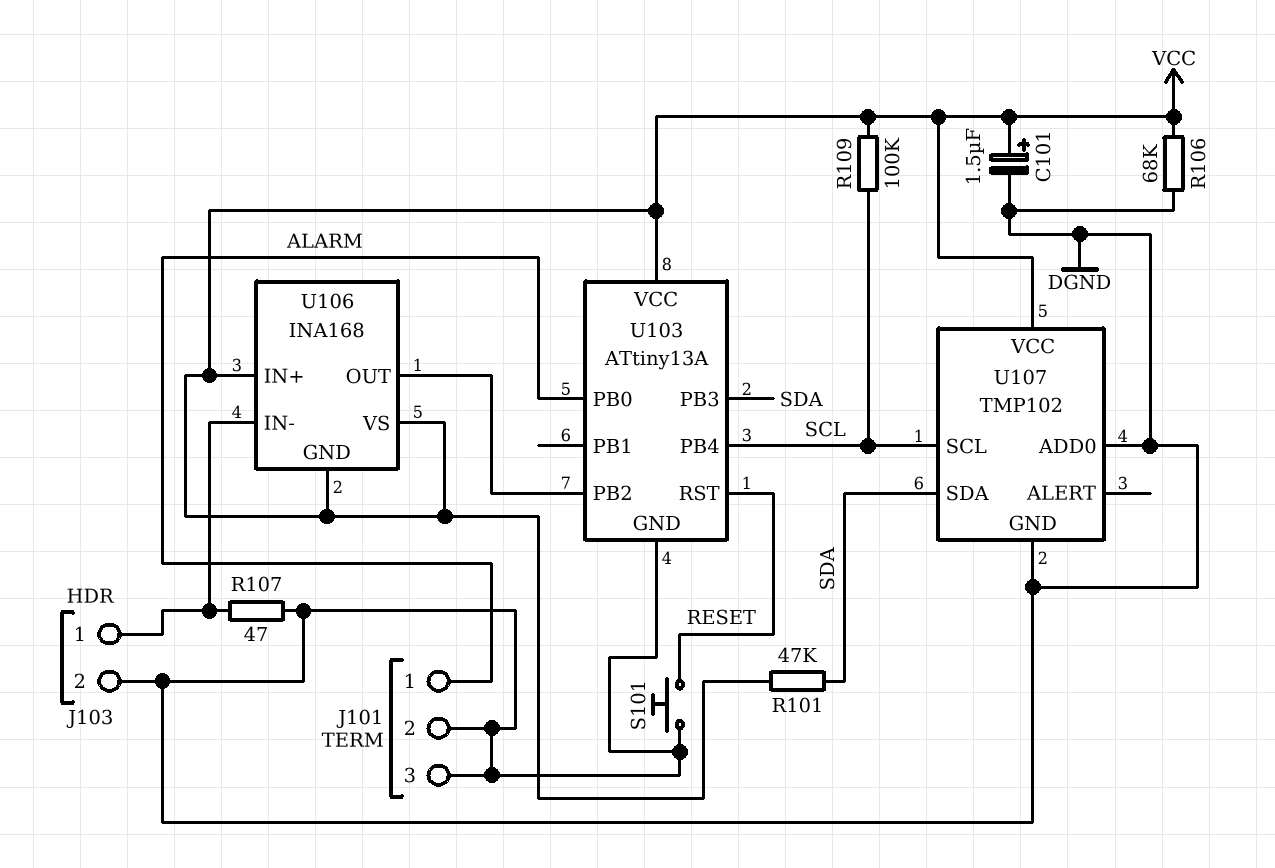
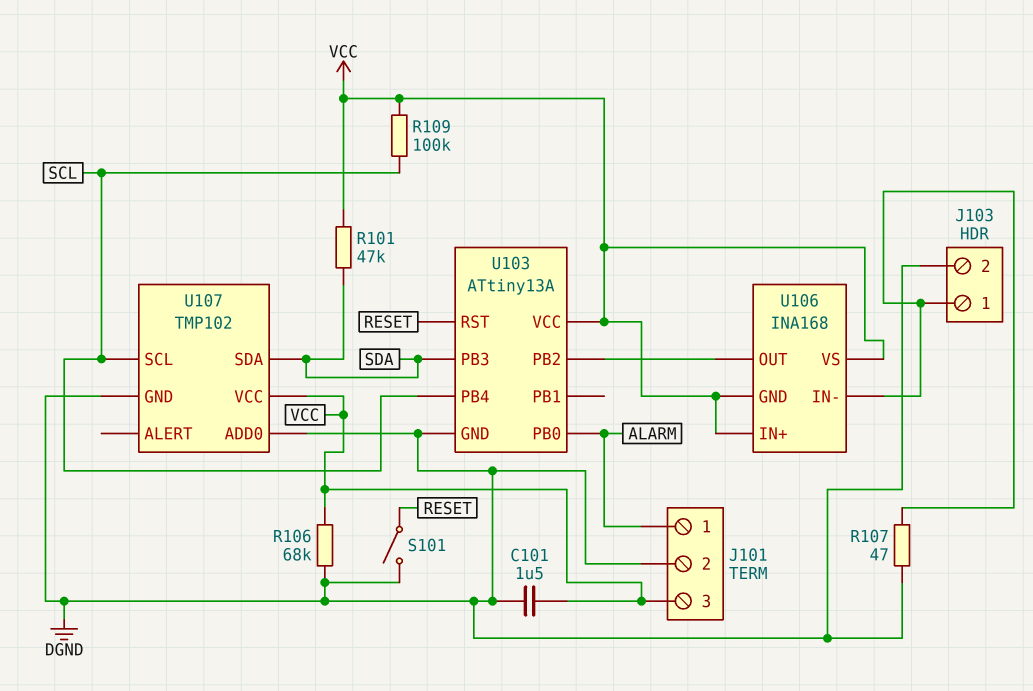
C101: 1.5uF (plus VCC, minus DGND) -> 1.5uF (DGND, VCC)
J101 pin 3: DGND -> VCC
S101: button (DGND, RESET) -> switch (DGND, RESET)

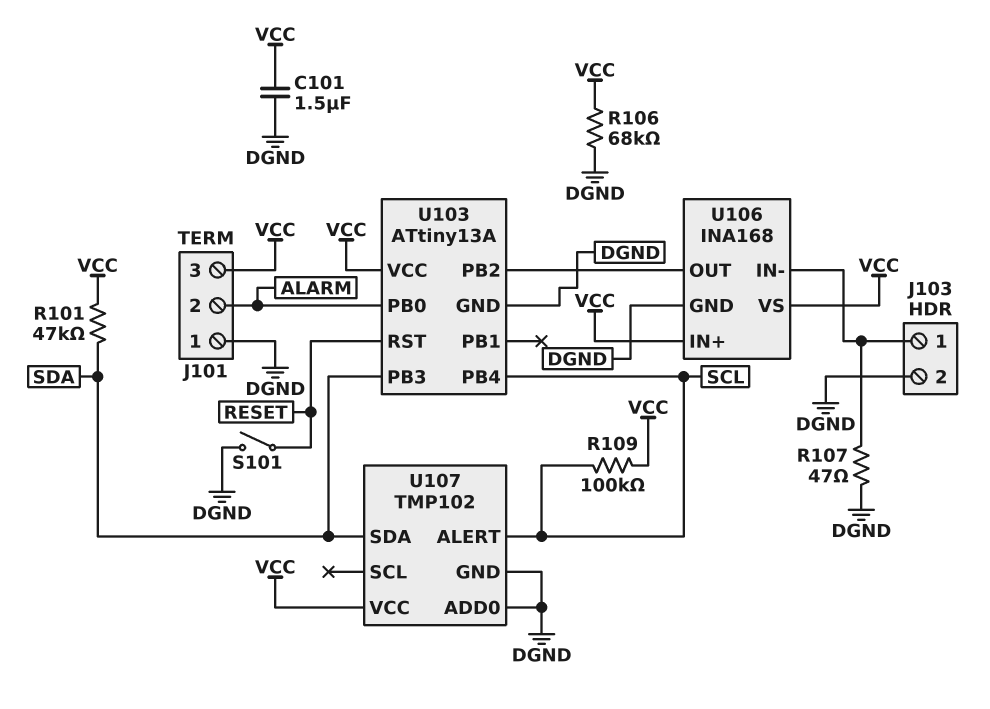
J101 pin 1: ALARM -> DGND
J101 pin 2: DGND -> ALARM
U106 pin GND: VCC -> DGND
U107 pin ALERT: none -> SCL
U107 pin SCL: SCL -> none

